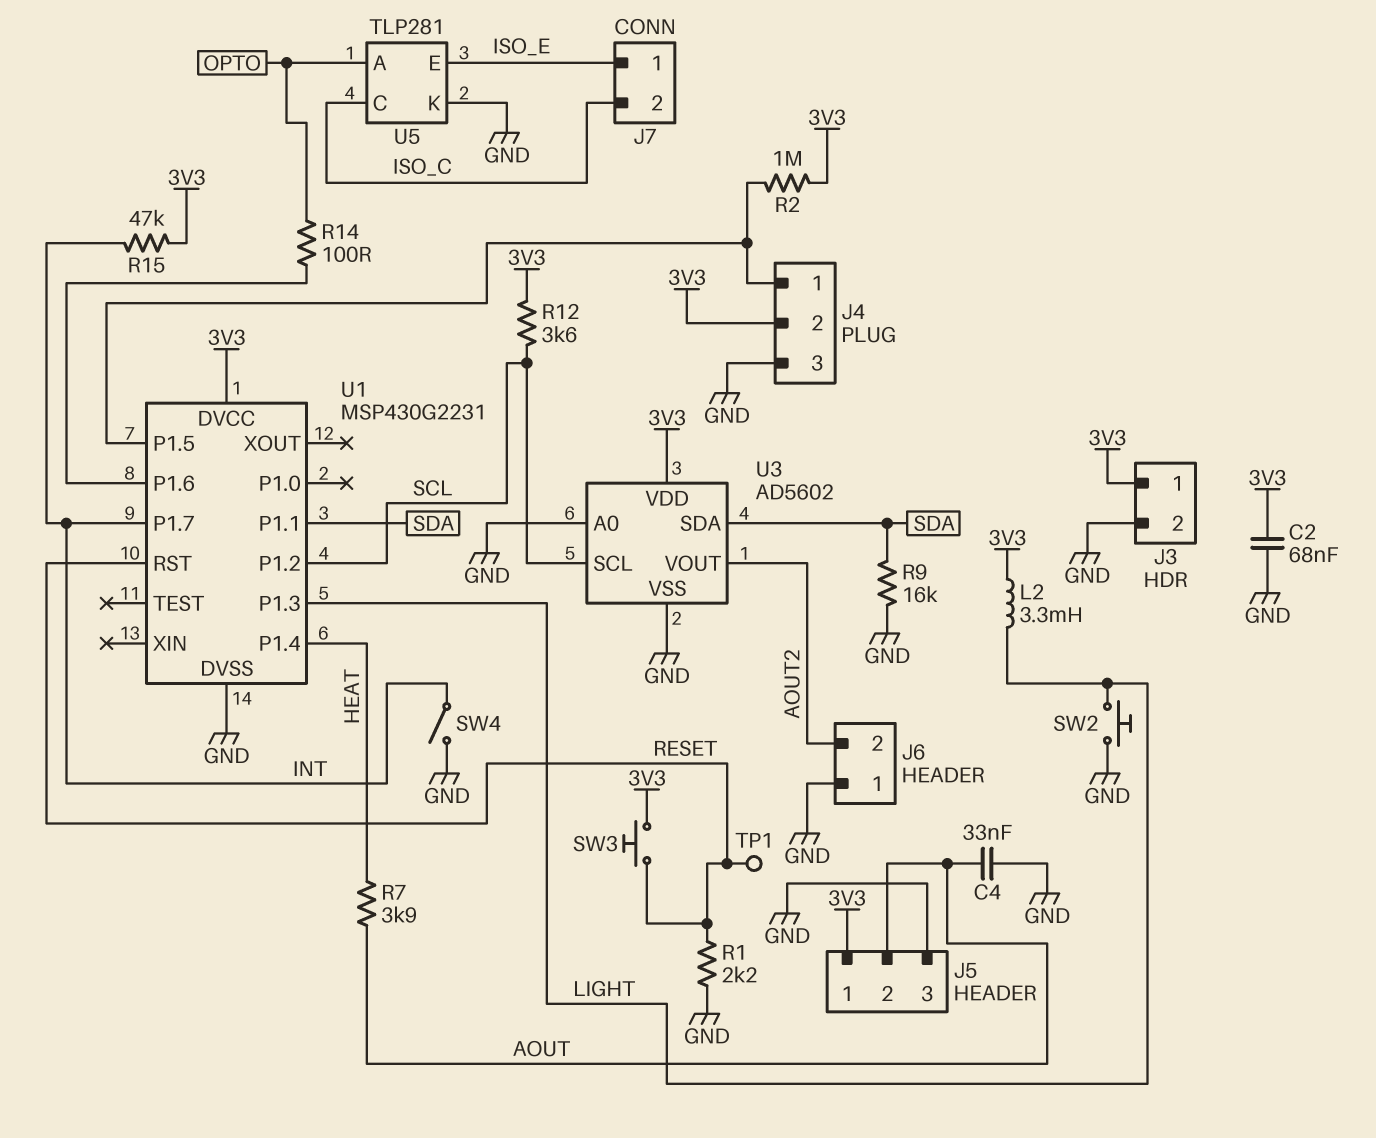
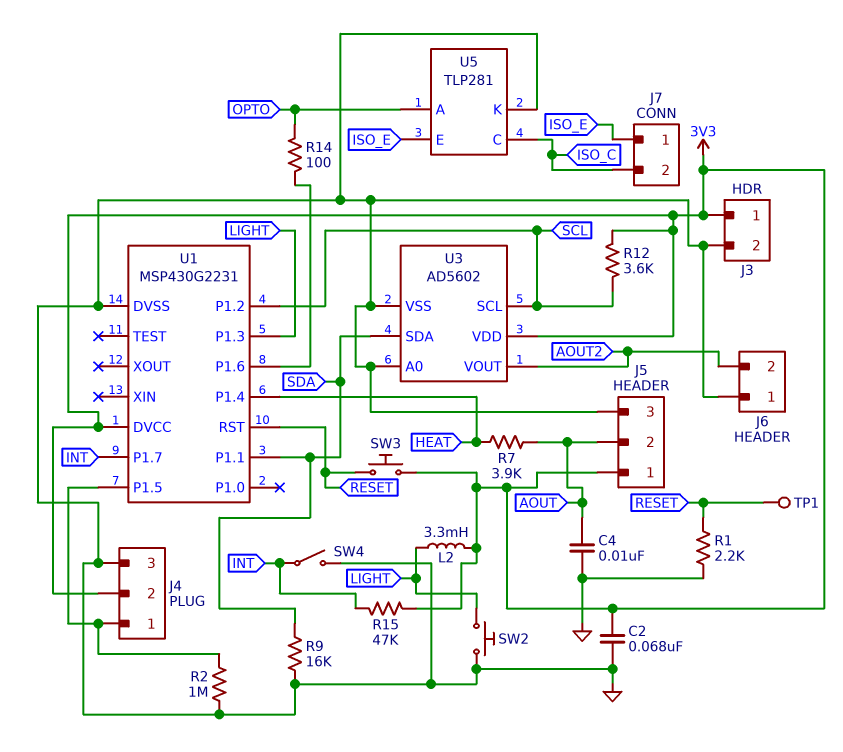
C4: 33nF (AOUT, GND) -> 10nF (AOUT, GND)
R2: 1M (3V3, J4/1) -> 1M (GND, J4/1)

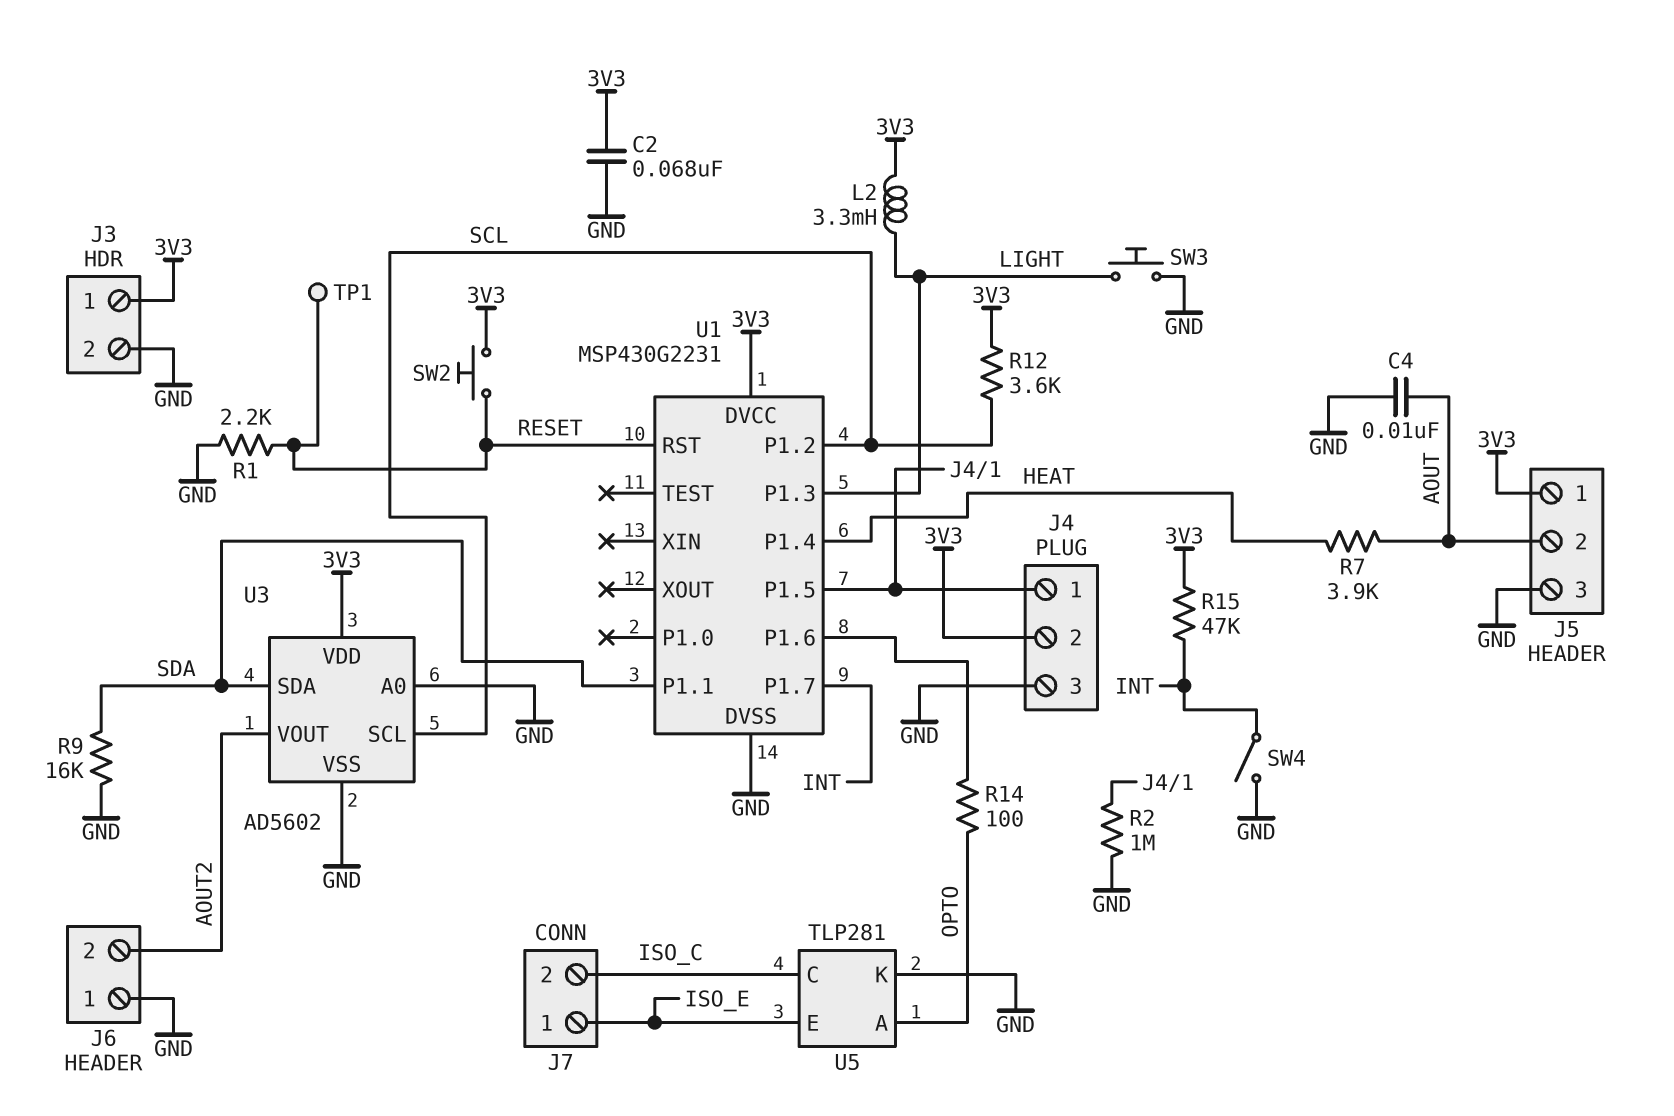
SW2: button (GND, LIGHT) -> button (3V3, RESET)
SW3: button (3V3, RESET) -> button (GND, LIGHT)

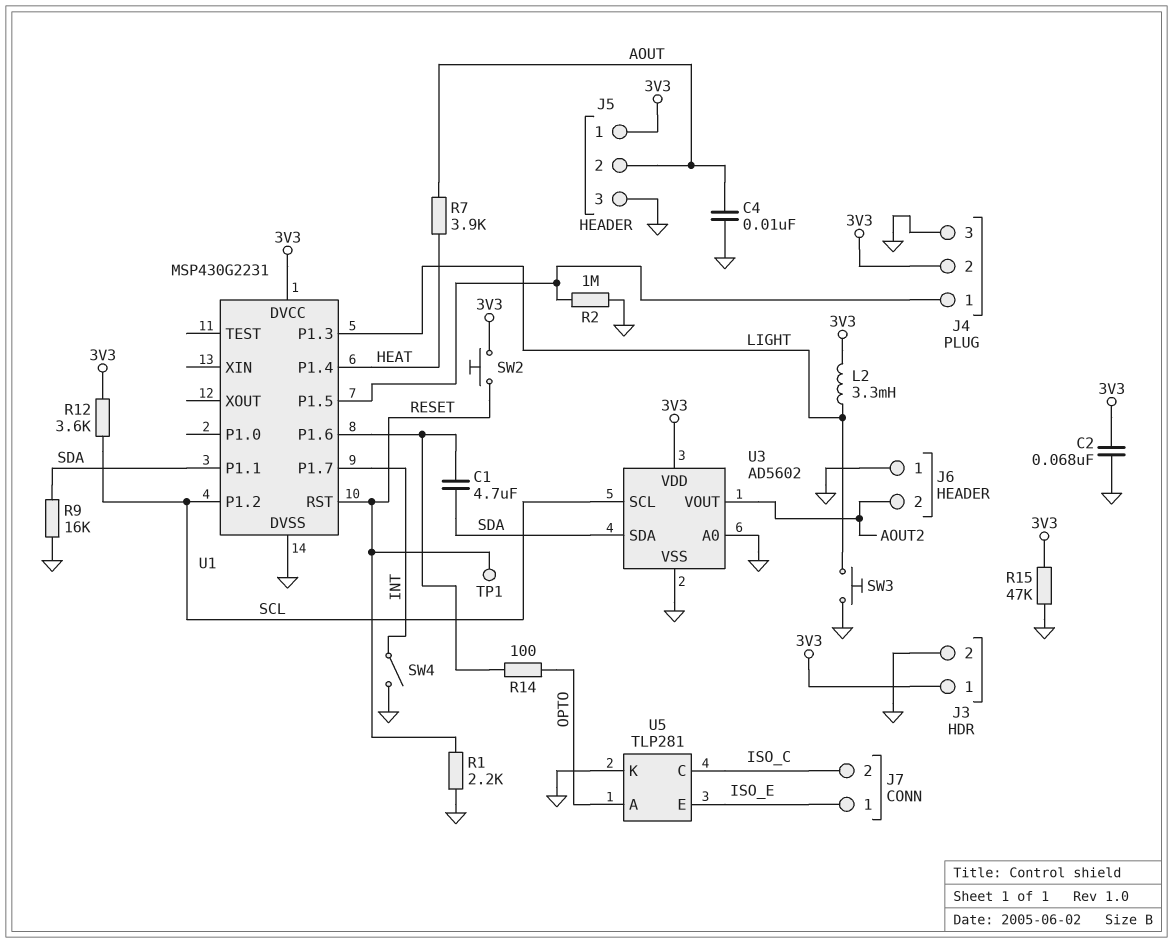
C1: none -> 4.7uF (SDA, U1/P1.6)
R15: 47k (3V3, INT) -> 47k (3V3, GND)

